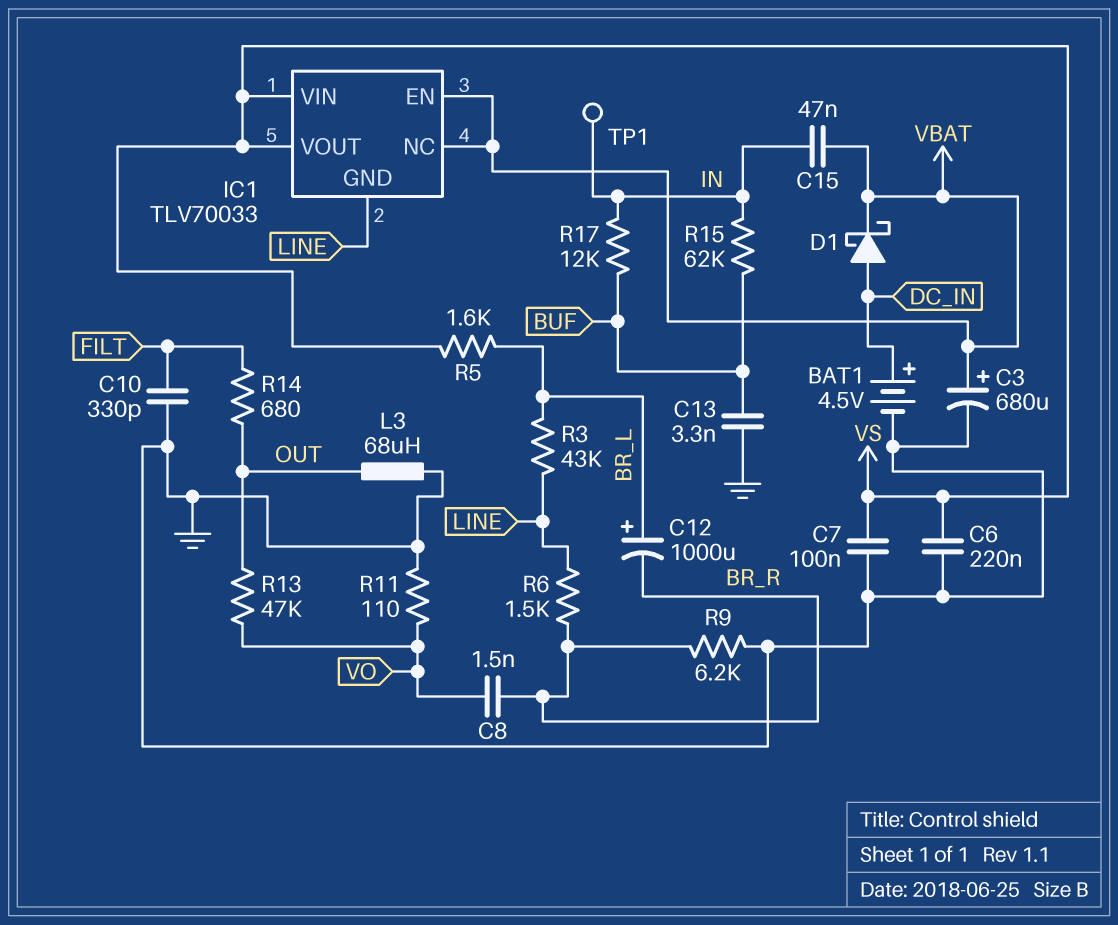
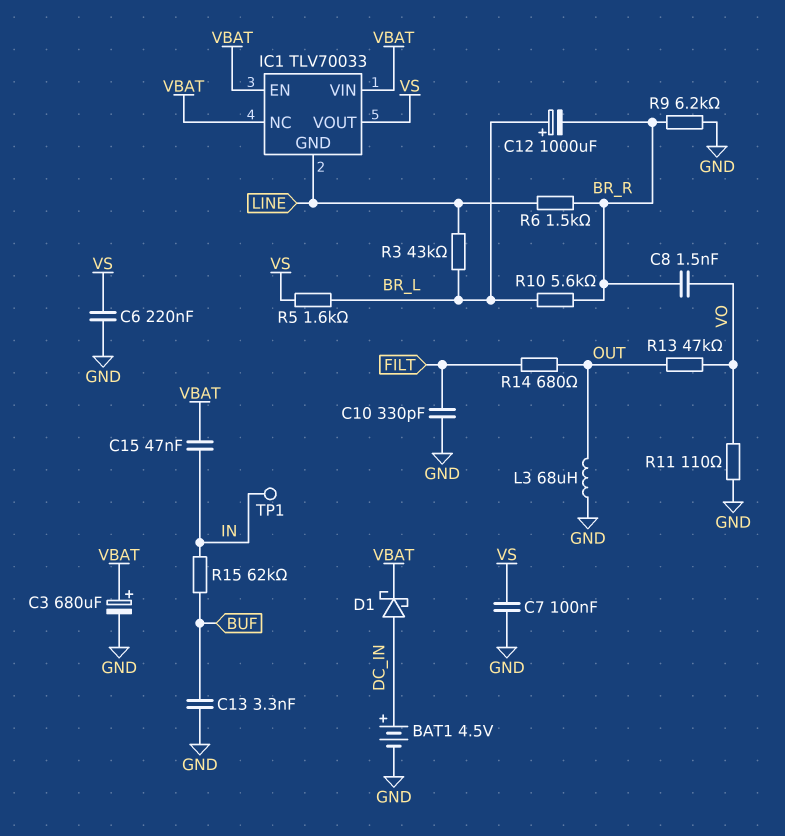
IC1 pin VIN: VS -> VBAT
R10: none -> 5.6k (BR_L, BR_R)
R17: 12k (BUF, IN) -> none

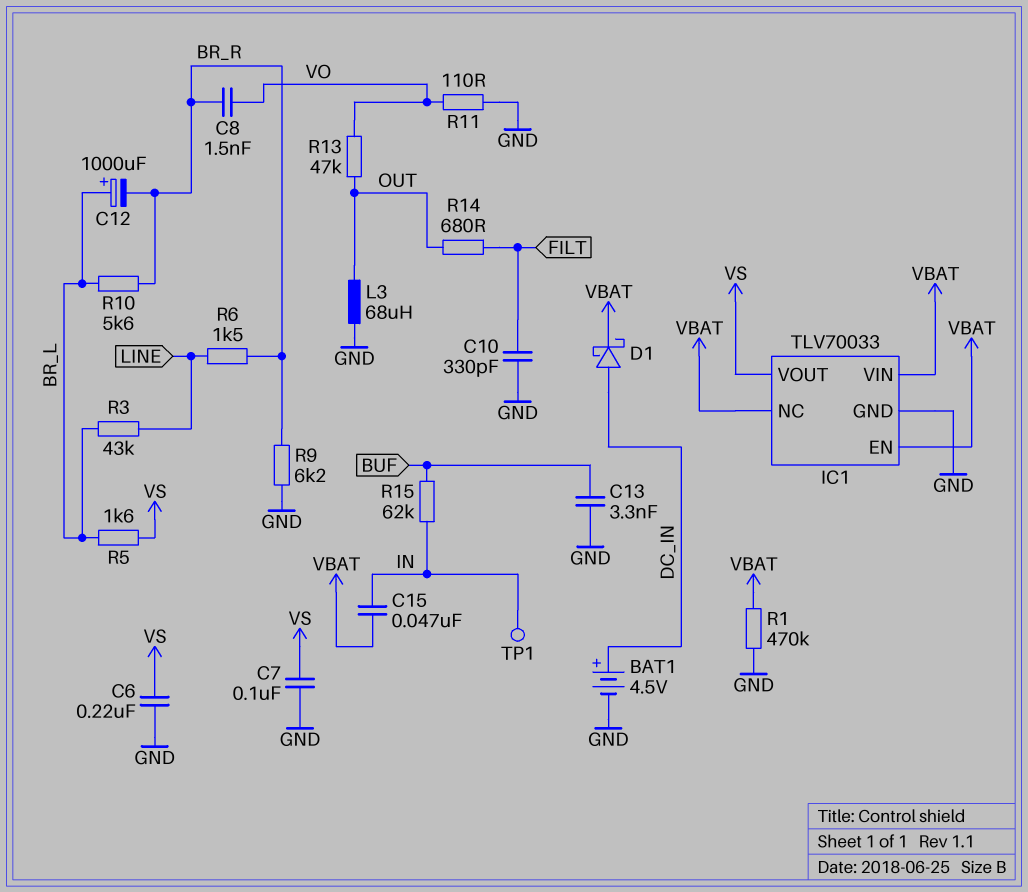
C3: 680uF (plus VBAT, minus GND) -> none
IC1 pin GND: LINE -> GND
R1: none -> 470k (GND, VBAT)

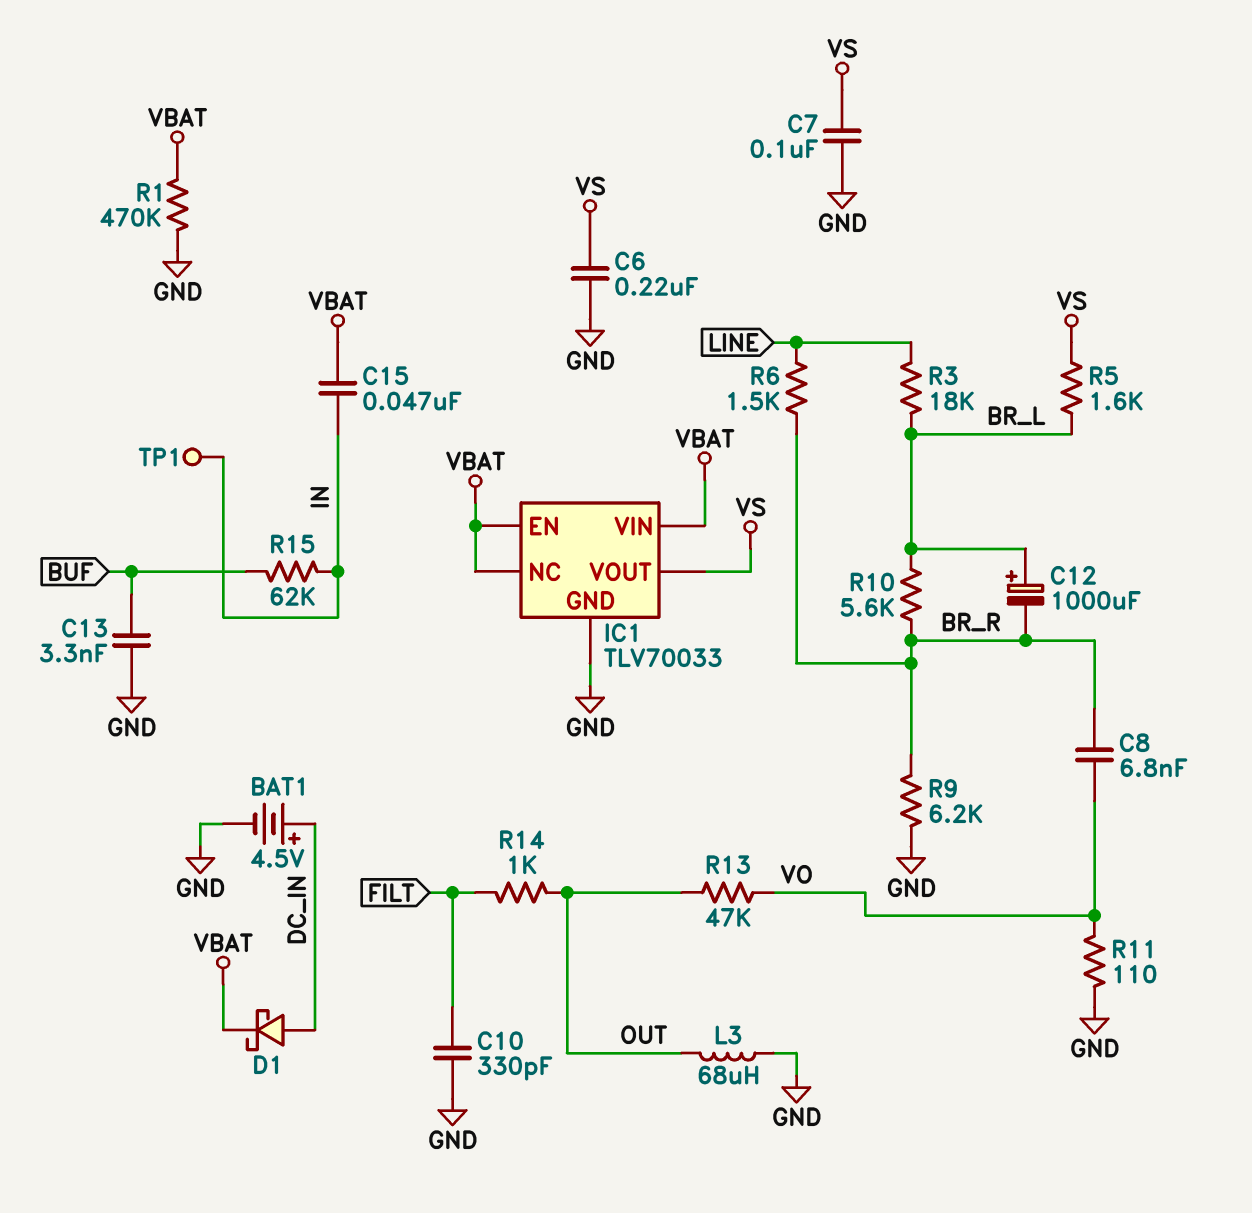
C8: 1.5nF (BR_R, VO) -> 6.8nF (BR_R, VO)
R3: 43k (BR_L, LINE) -> 18k (BR_L, LINE)
R14: 680 (FILT, OUT) -> 1k (FILT, OUT)

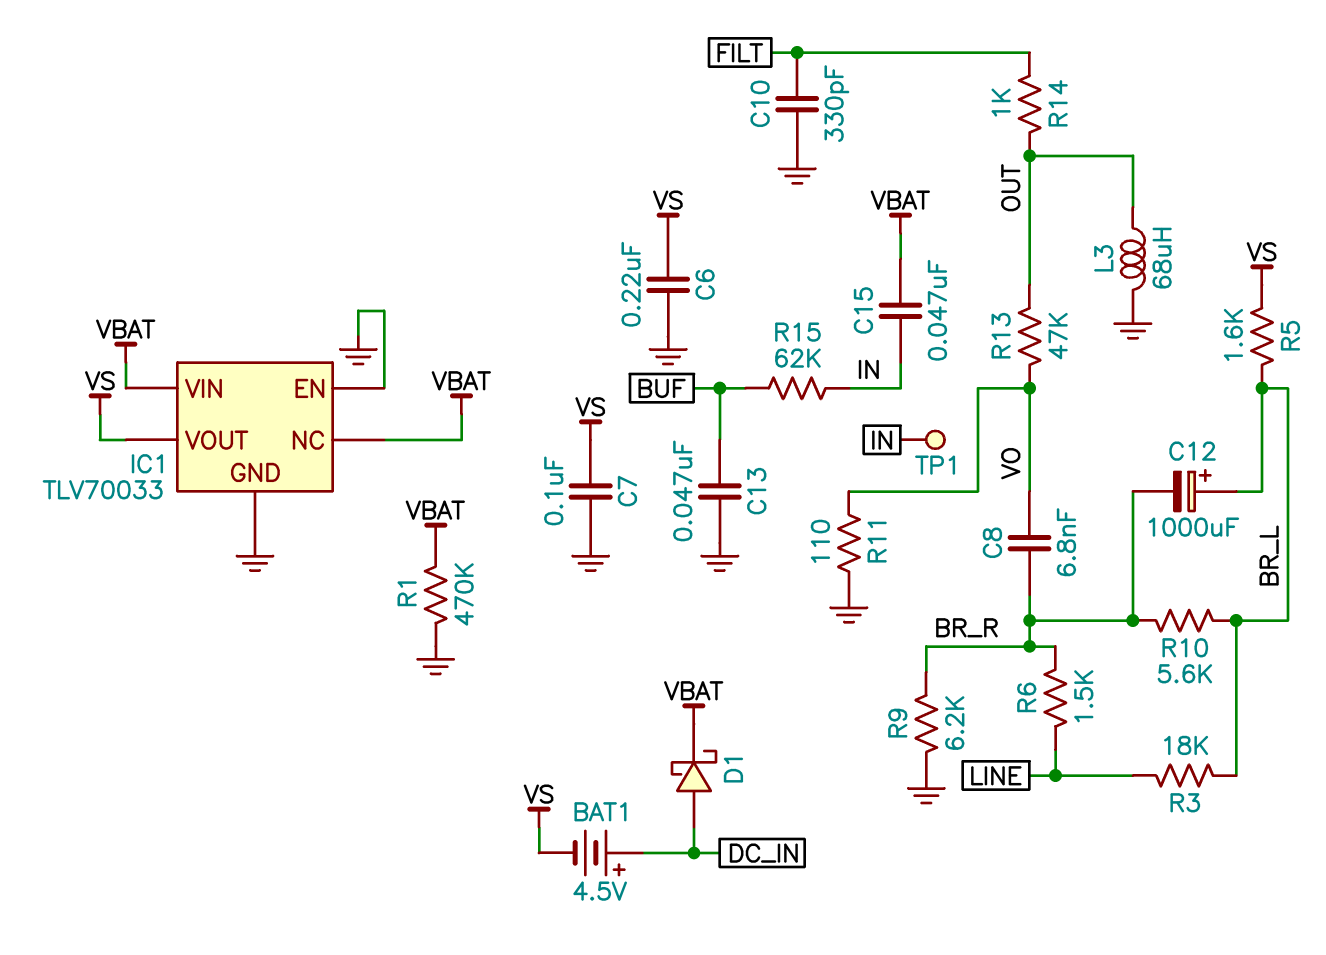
BAT1: 4.5V (plus DC_IN, minus GND) -> 4.5V (plus DC_IN, minus VS)
C13: 3.3nF (BUF, GND) -> 47nF (BUF, GND)
IC1 pin EN: VBAT -> GND

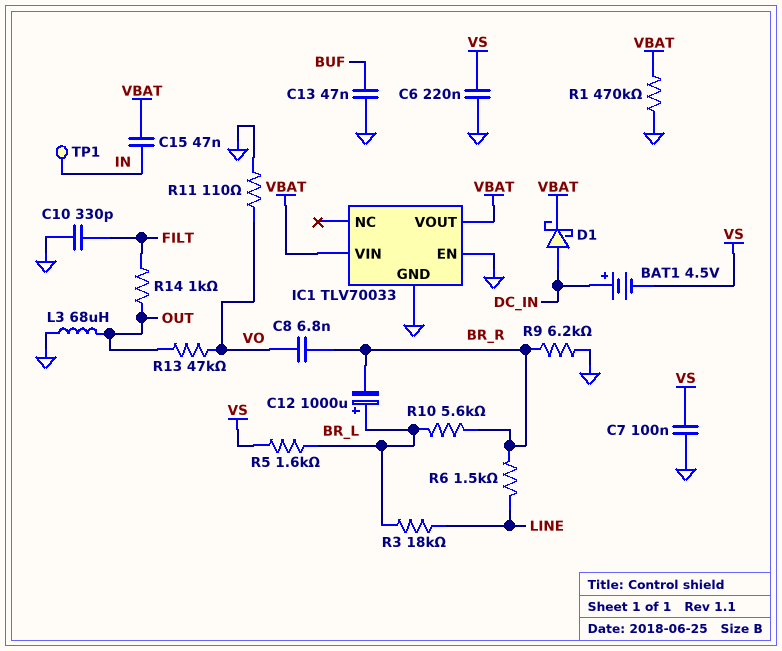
IC1 pin NC: VBAT -> none
IC1 pin VOUT: VS -> VBAT
R15: 62k (BUF, IN) -> none

